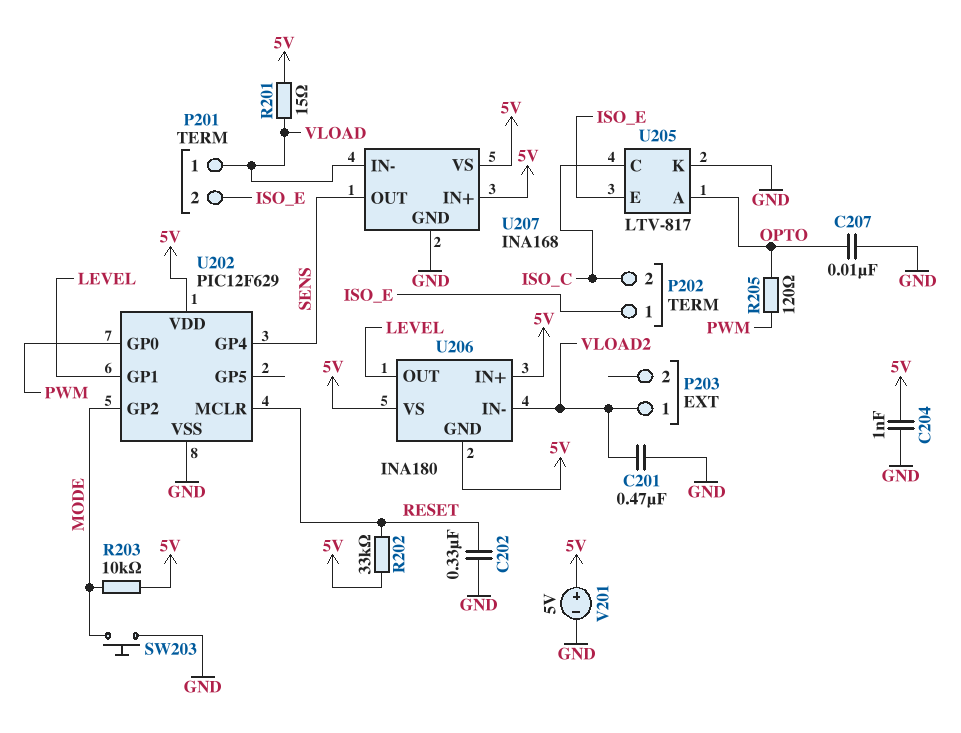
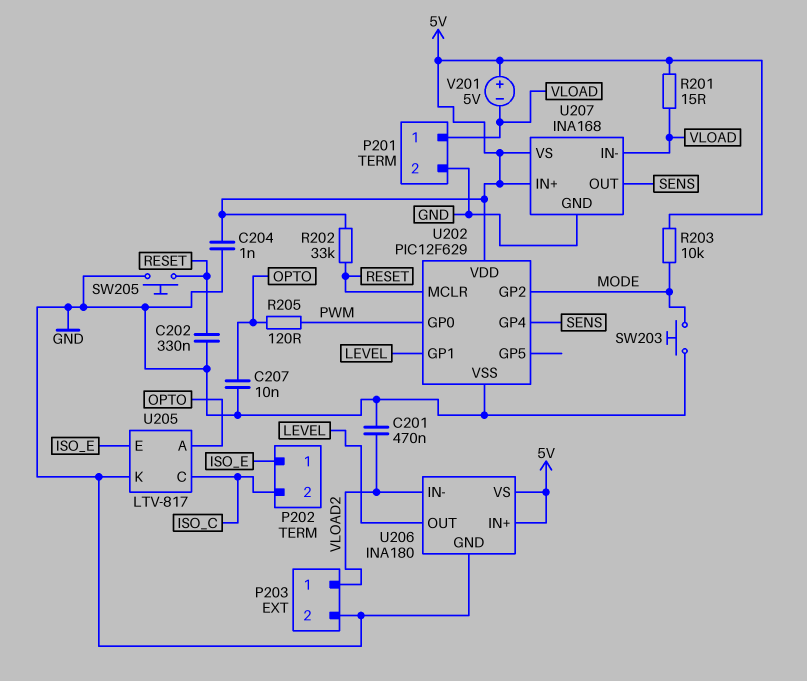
P201 pin 2: ISO_E -> GND
P203 pin 2: none -> GND
SW205: none -> button (GND, RESET)
U206 pin GND: 5V -> GND
V201: 5V (plus 5V, minus GND) -> 5V (plus 5V, minus VLOAD)

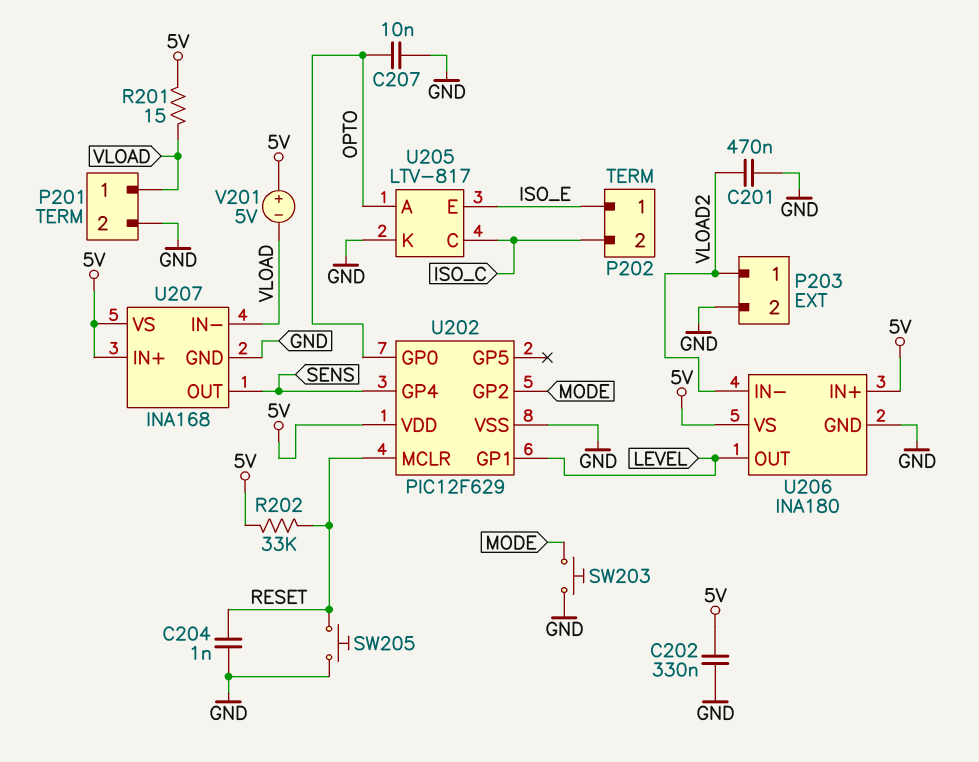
C202: 330nF (GND, RESET) -> 330nF (5V, GND)
C204: 1nF (5V, GND) -> 1nF (GND, RESET)
R203: 10k (5V, MODE) -> none
R205: 120 (OPTO, PWM) -> none
U202 pin GP0: PWM -> OPTO

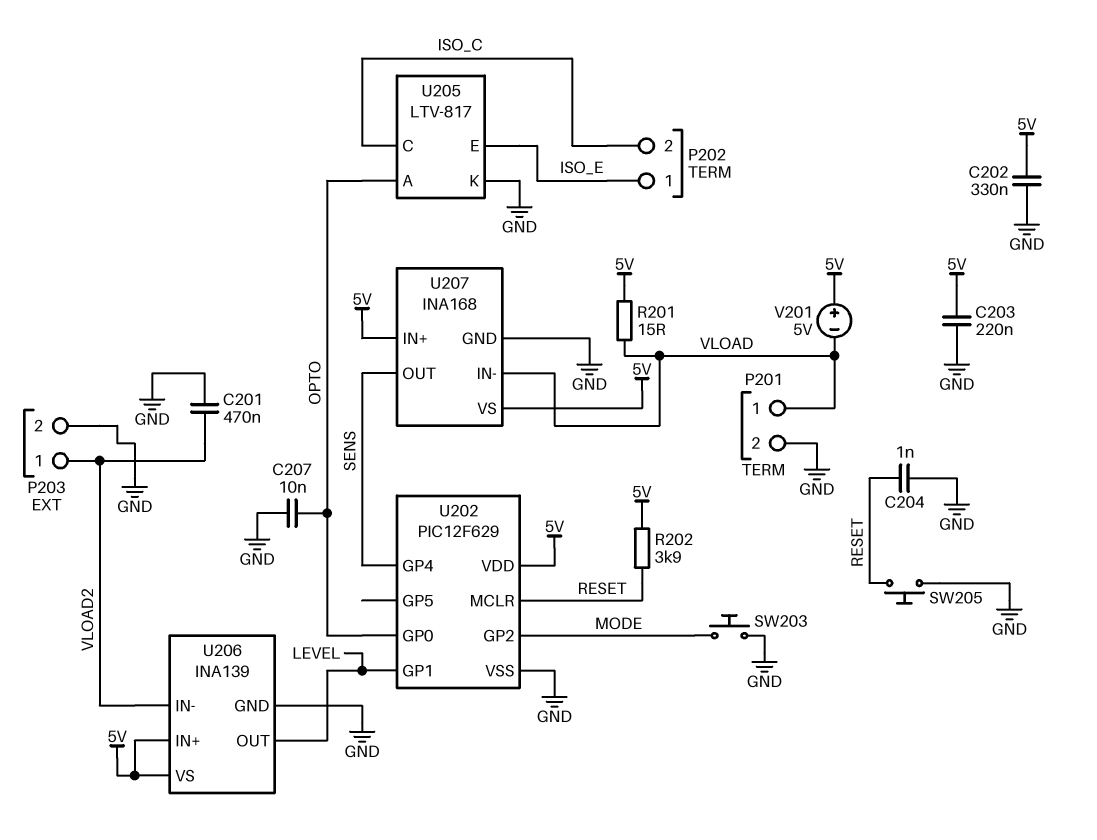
C203: none -> 220nF (5V, GND)
R202: 33k (5V, RESET) -> 3.9k (5V, RESET)
U206: INA180 -> INA139

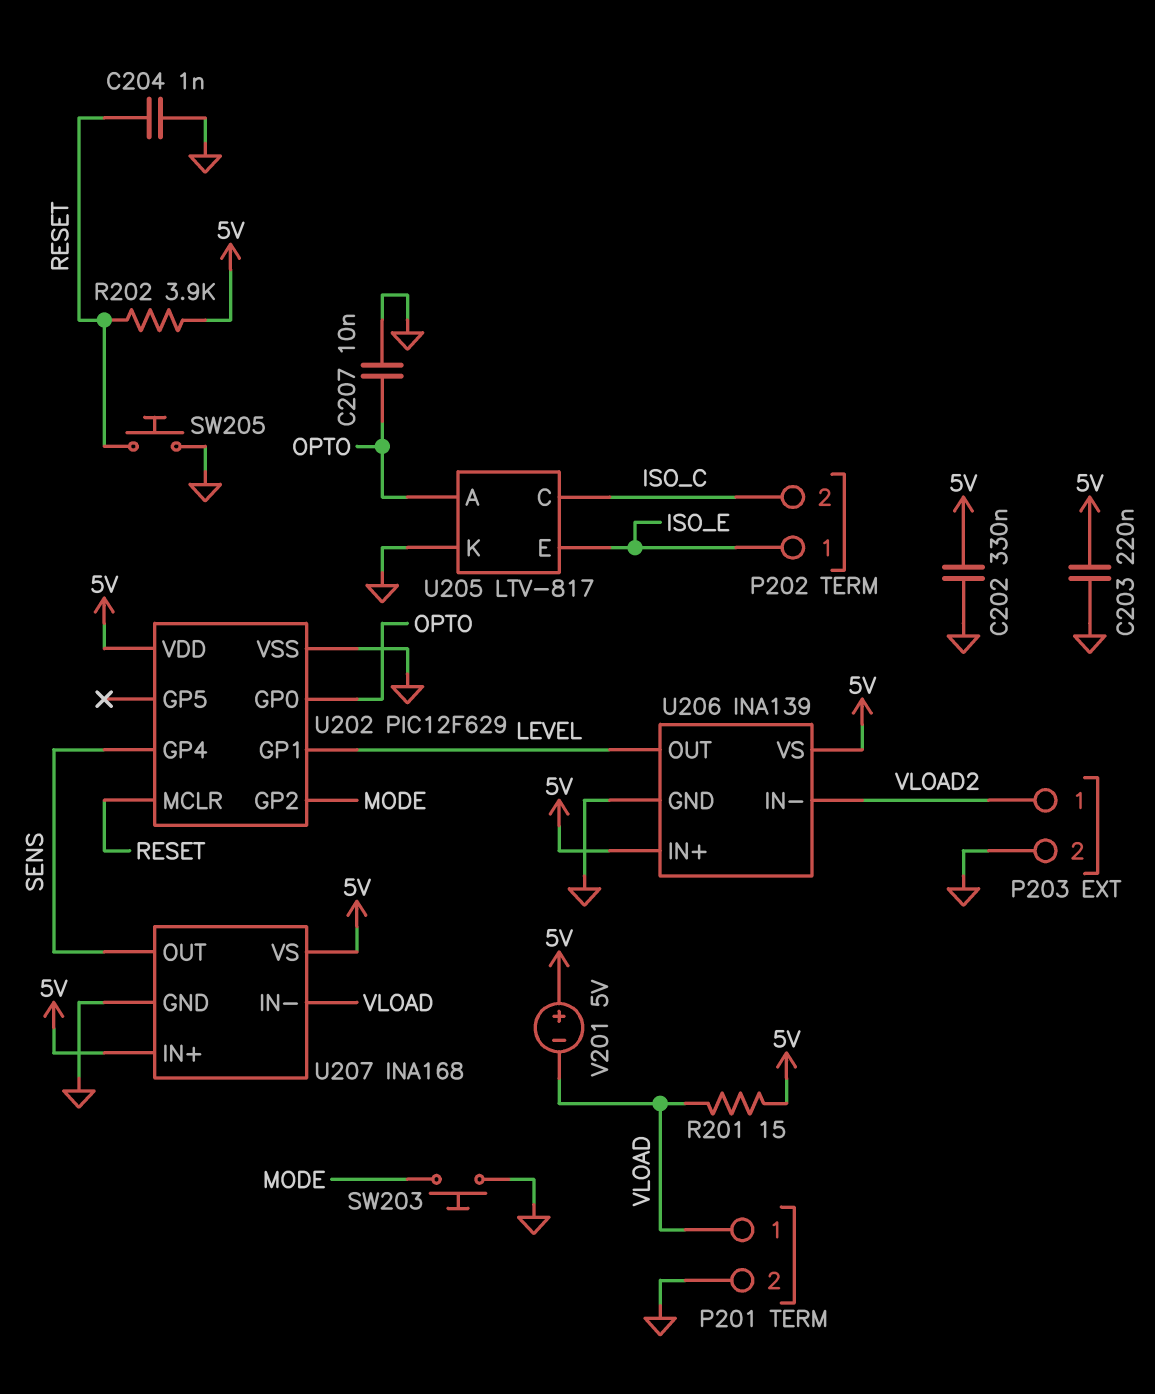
C201: 470nF (GND, VLOAD2) -> none

